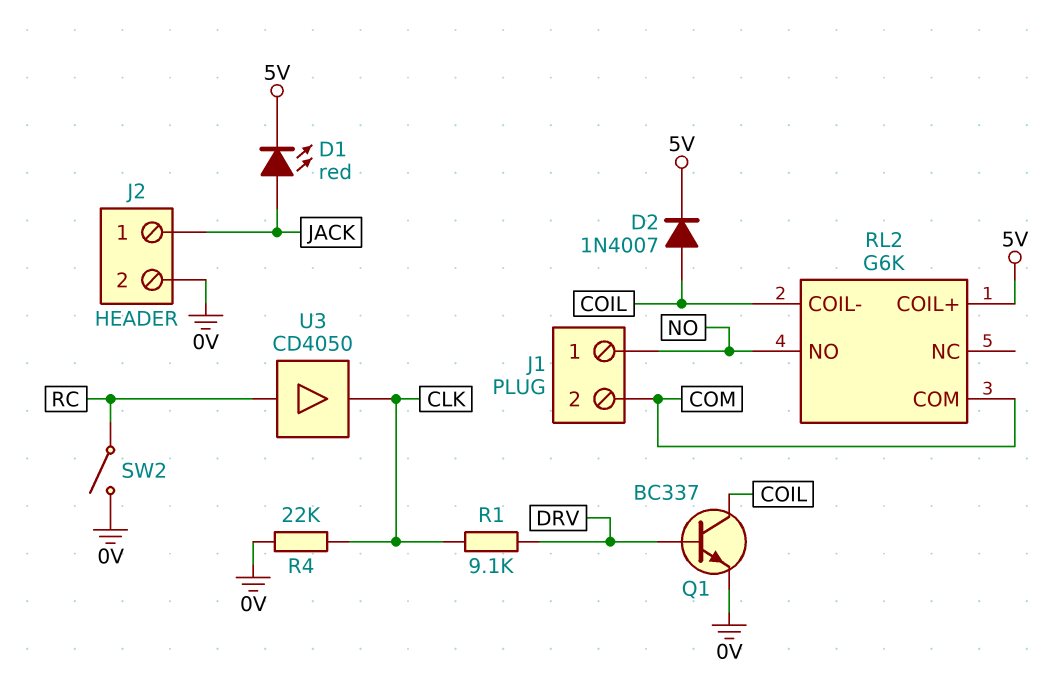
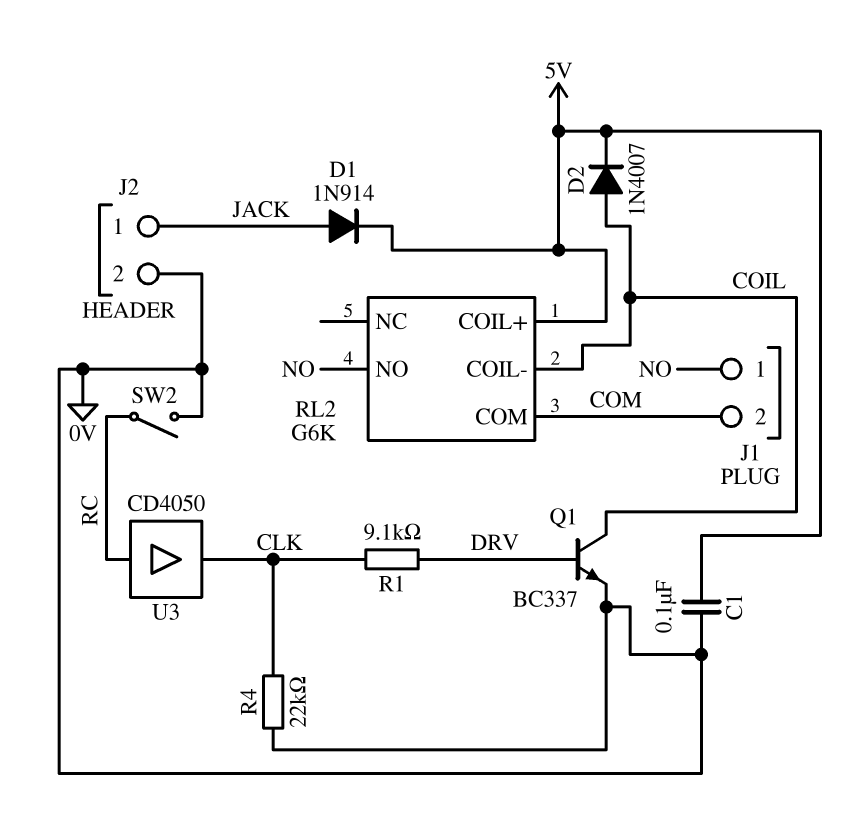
C1: none -> 100nF (0V, 5V)
D1: LED red (A JACK, K 5V) -> diode 1N914 (A JACK, K 5V)

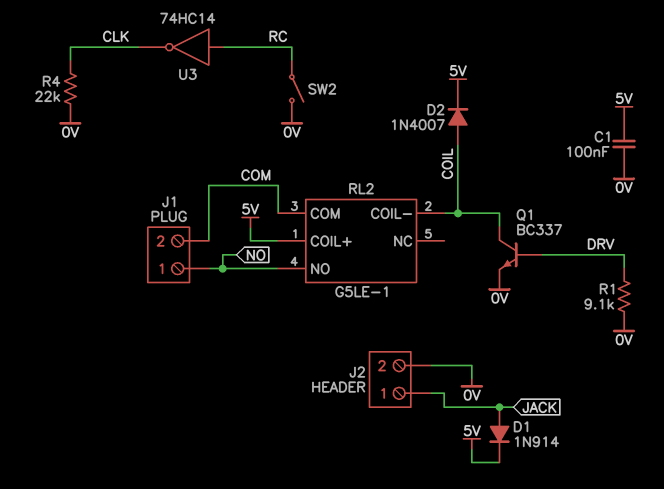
R1: 9.1k (CLK, DRV) -> 9.1k (0V, DRV)
RL2: G6K -> G5LE-1
U3: buffer CD4050 (in RC, out CLK) -> NOT 74HC14 (in RC, out CLK)

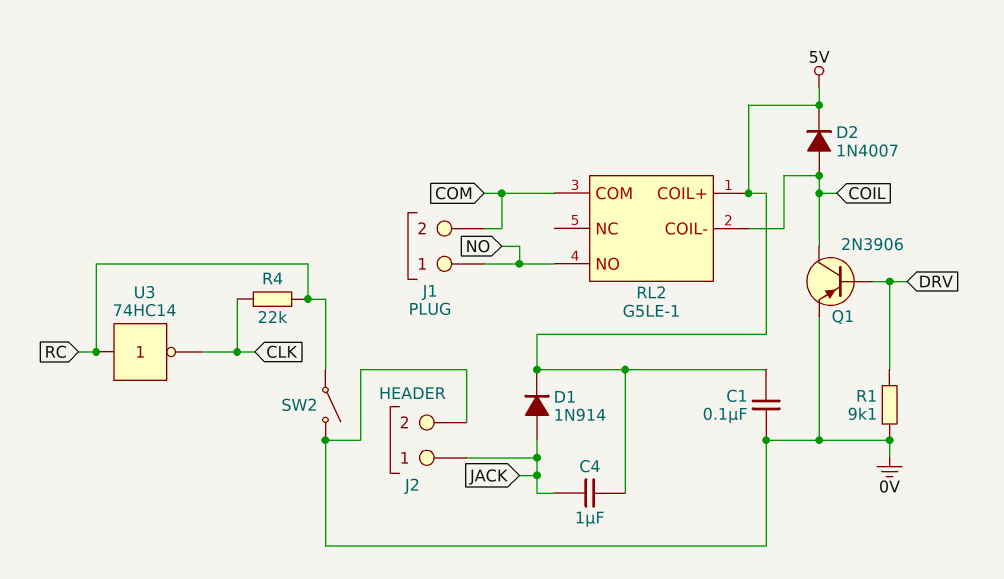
C4: none -> 1uF (5V, JACK)
Q1: NPN BC337 (B DRV, C COIL, E 0V) -> PNP 2N3906 (B DRV, C COIL, E 0V)
R4: 22k (0V, CLK) -> 22k (CLK, RC)

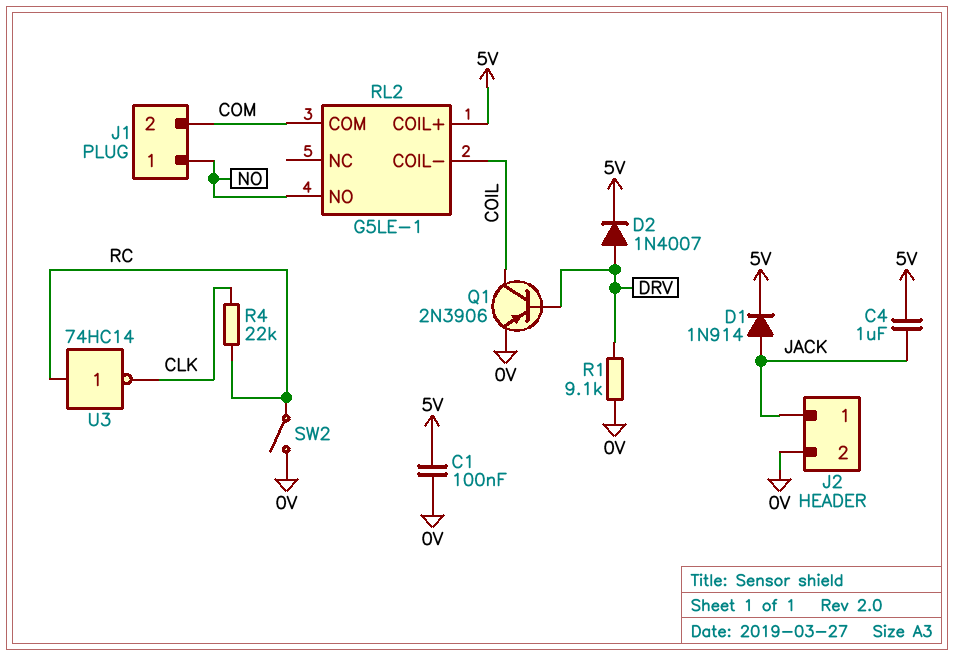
D2: diode 1N4007 (A COIL, K 5V) -> diode 1N4007 (A DRV, K 5V)

